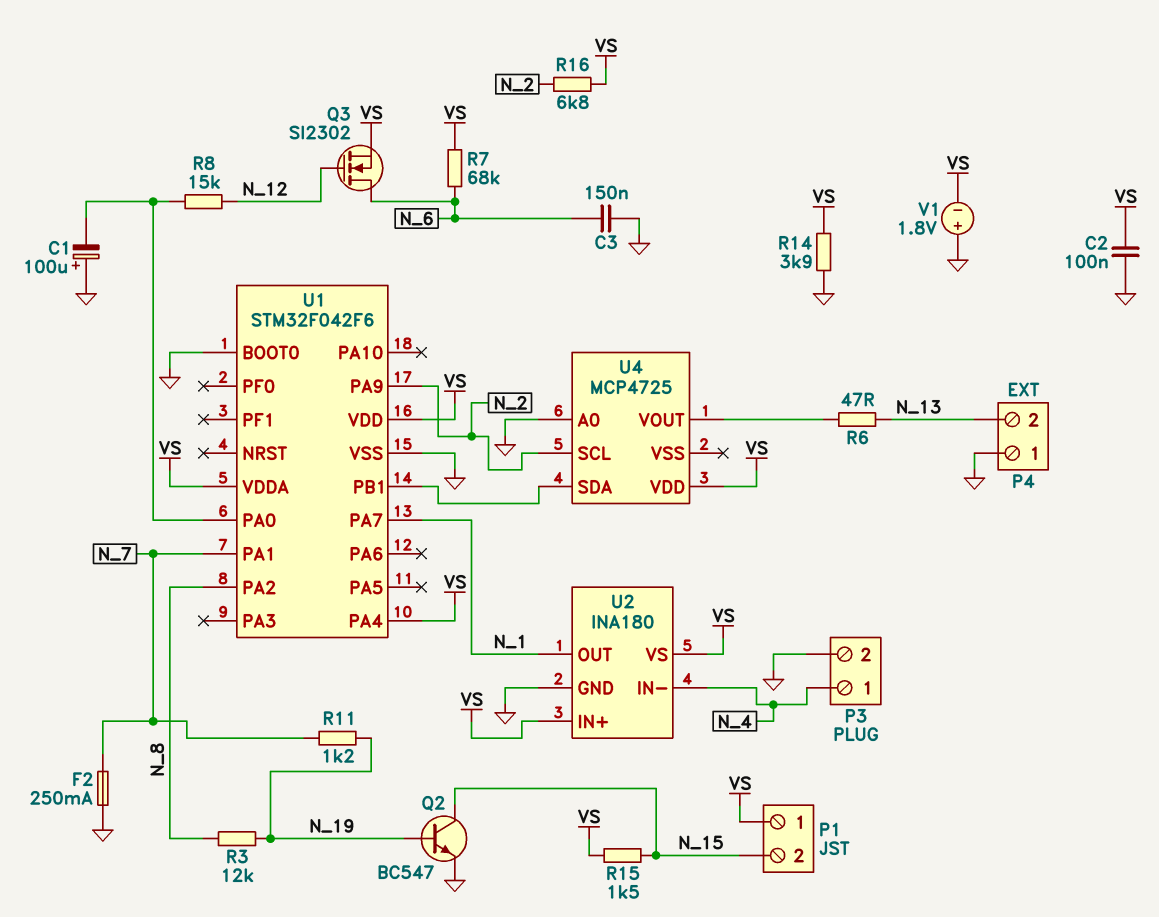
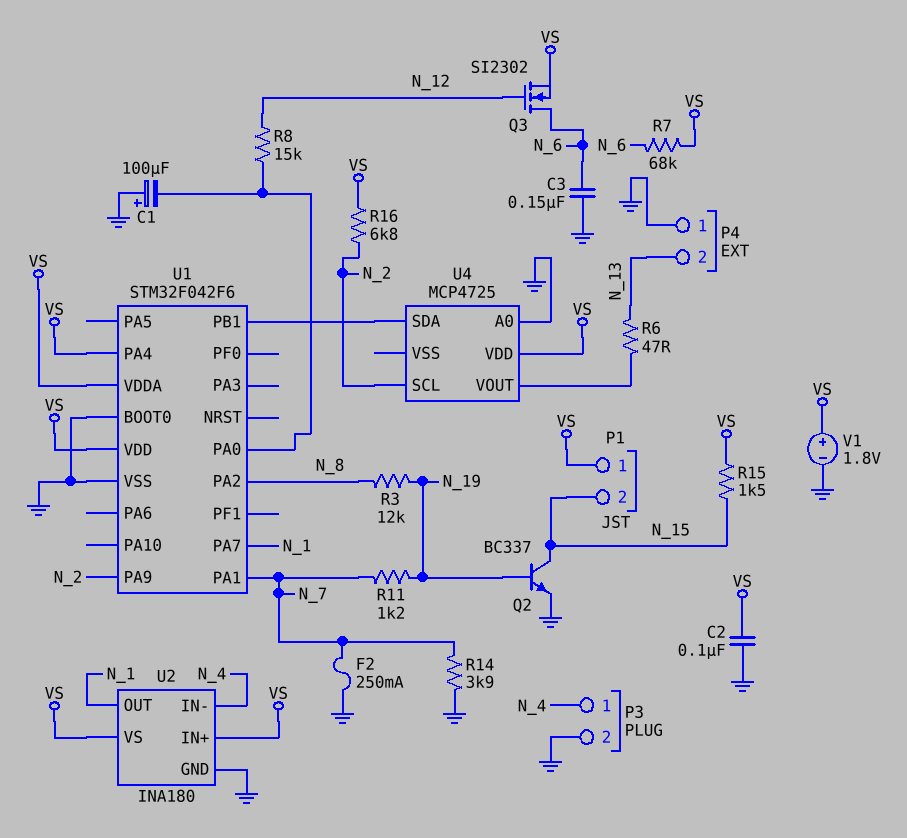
Q2: NPN BC547 (B N_19, C N_15, E GND) -> NPN BC337 (B N_19, C N_15, E GND)
R14: 3.9k (GND, VS) -> 3.9k (GND, N_7)
V1: 1.8V (plus GND, minus VS) -> 1.8V (plus VS, minus GND)

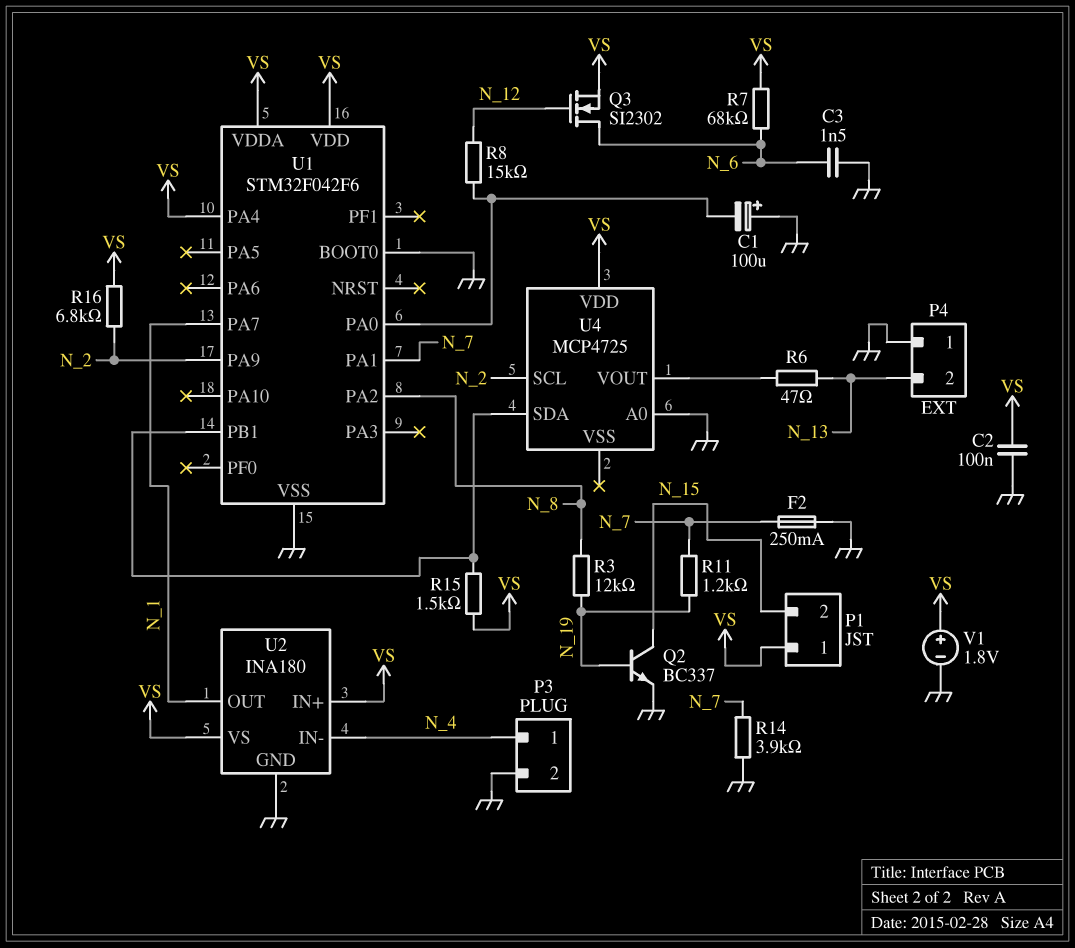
C3: 150nF (GND, N_6) -> 1.5nF (GND, N_6)
R15: 1.5k (N_15, VS) -> 1.5k (U1/PB1, VS)

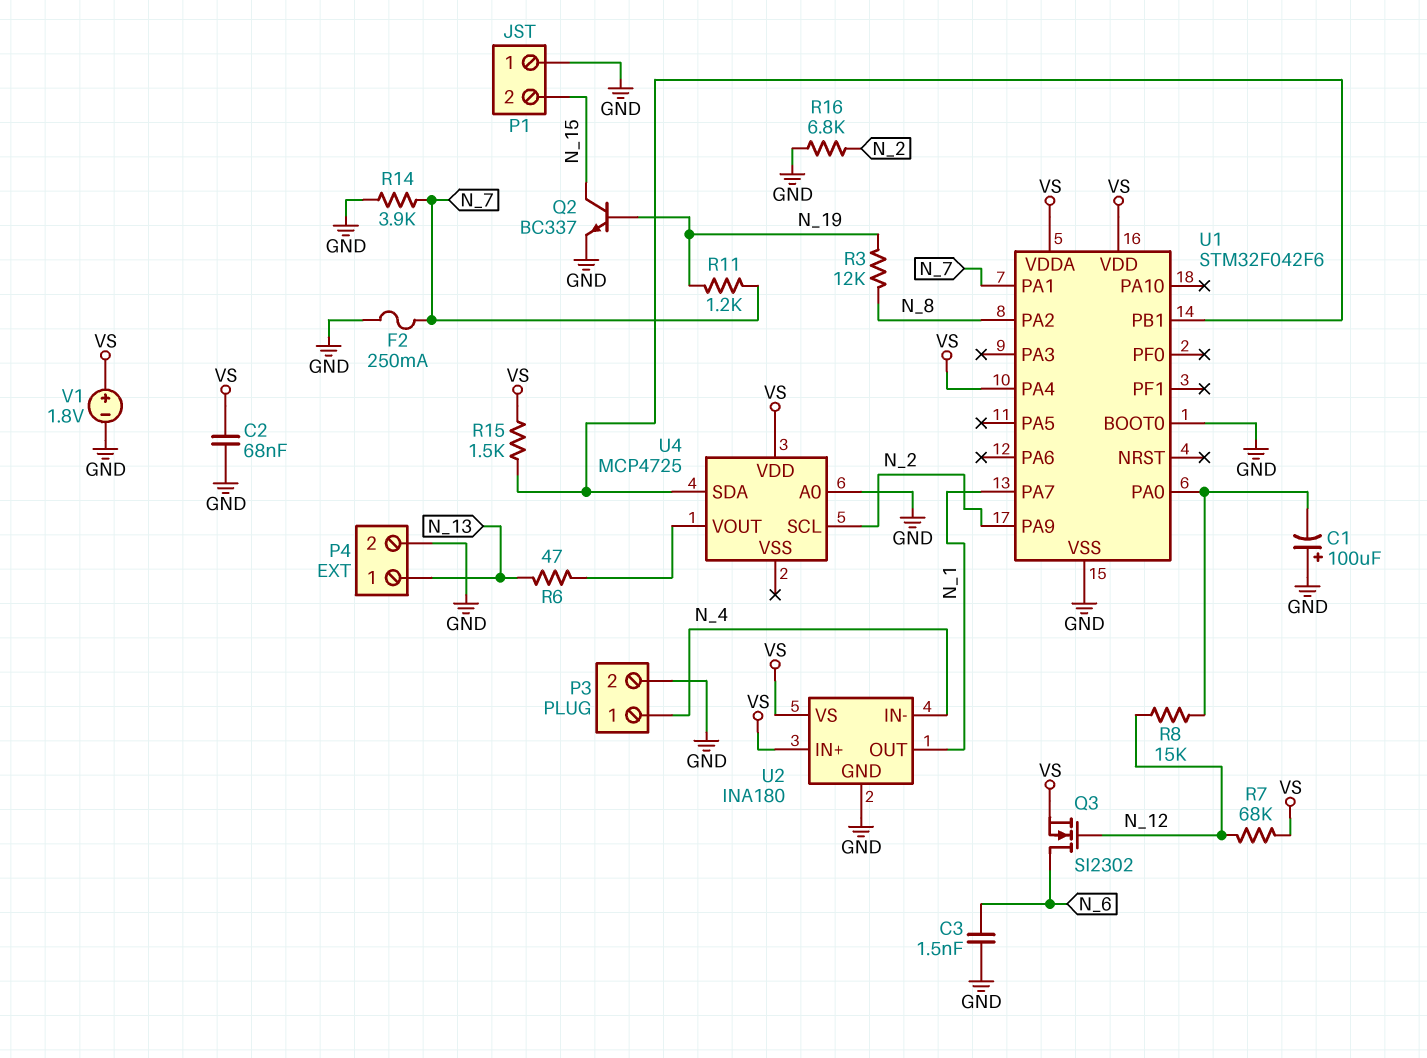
C2: 100nF (GND, VS) -> 68nF (GND, VS)
P1 pin 1: VS -> GND
P4 pin 1: GND -> N_13
P4 pin 2: N_13 -> GND
R7: 68k (N_6, VS) -> 68k (N_12, VS)
R16: 6.8k (N_2, VS) -> 6.8k (GND, N_2)

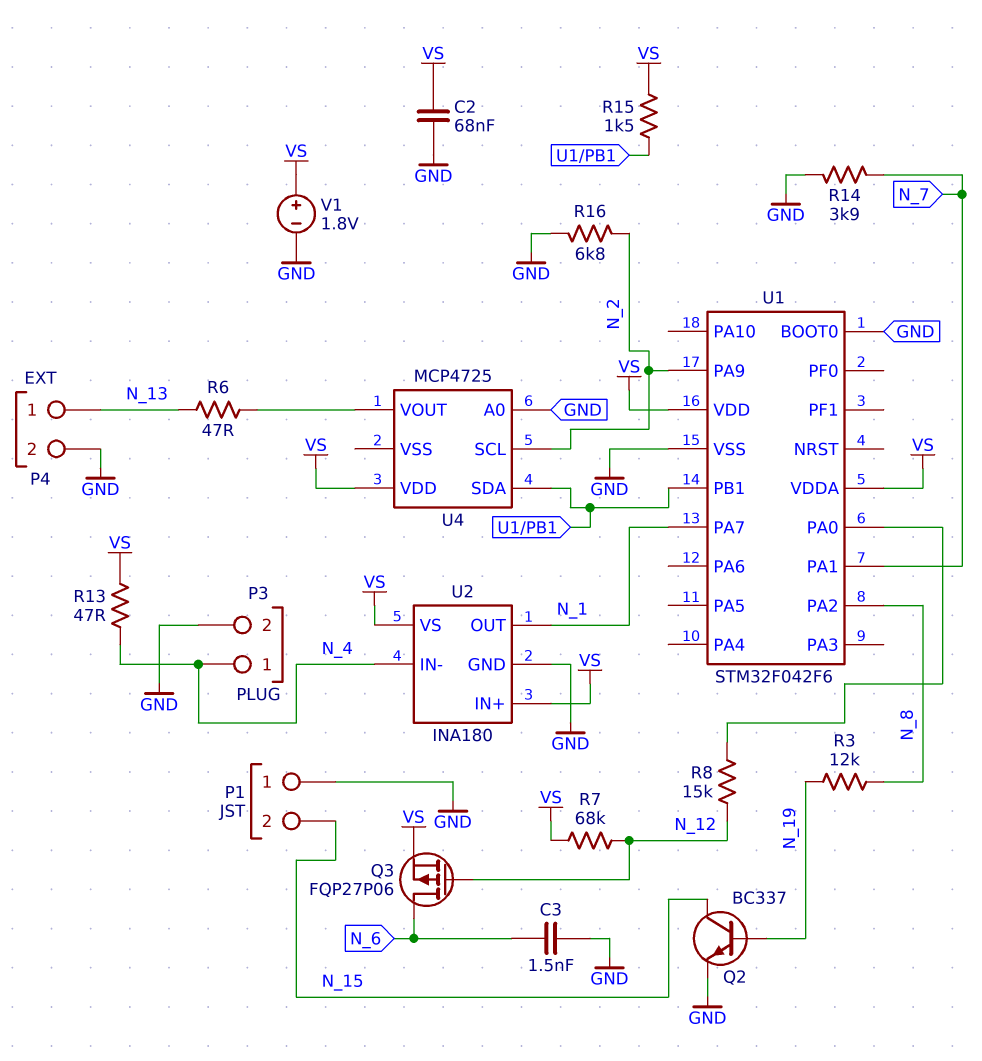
C1: 100uF (plus GND, minus U1/PA0) -> none
F2: 250mA (GND, N_7) -> none
Q3: NMOS SI2302 (G N_12, D N_6, S VS) -> PMOS FQP27P06 (G N_12, D N_6, S VS)
R11: 1.2k (N_7, N_19) -> none
R13: none -> 47 (N_4, VS)
U1 pin PA4: VS -> none

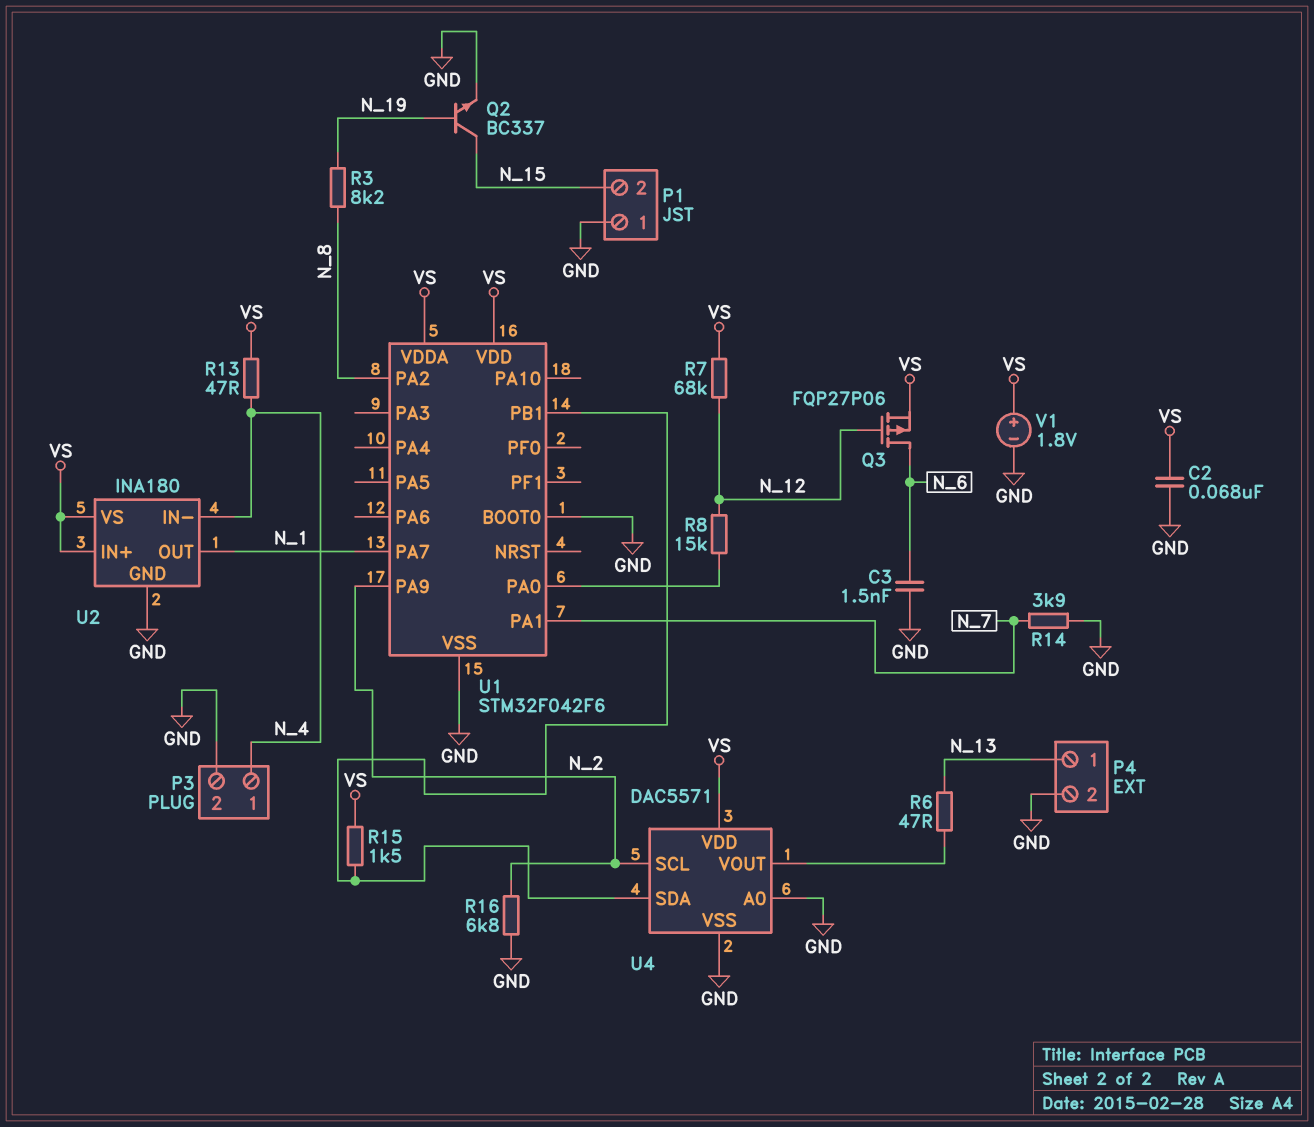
R3: 12k (N_8, N_19) -> 8.2k (N_8, N_19)
U4: MCP4725 -> DAC5571
U4 pin VSS: none -> GND

